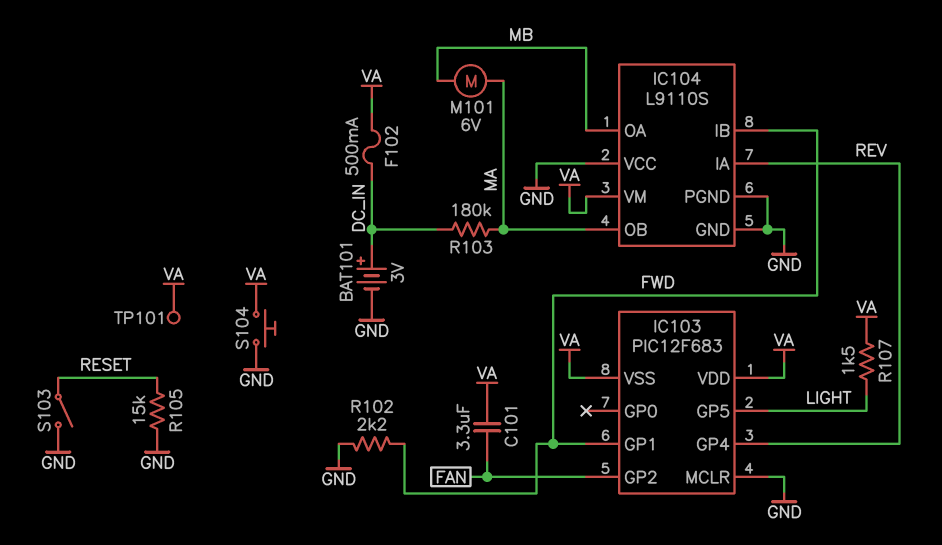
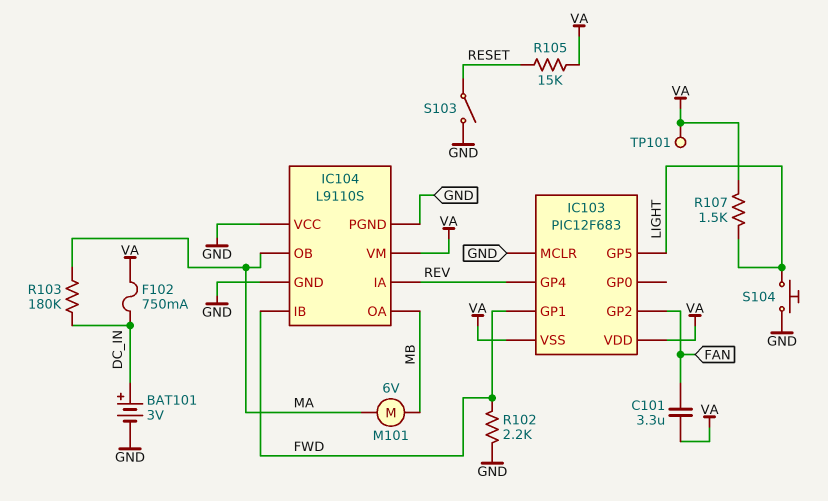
F102: 500mA (DC_IN, VA) -> 750mA (DC_IN, VA)
R105: 15k (GND, RESET) -> 15k (RESET, VA)
S104: button (GND, VA) -> button (GND, LIGHT)

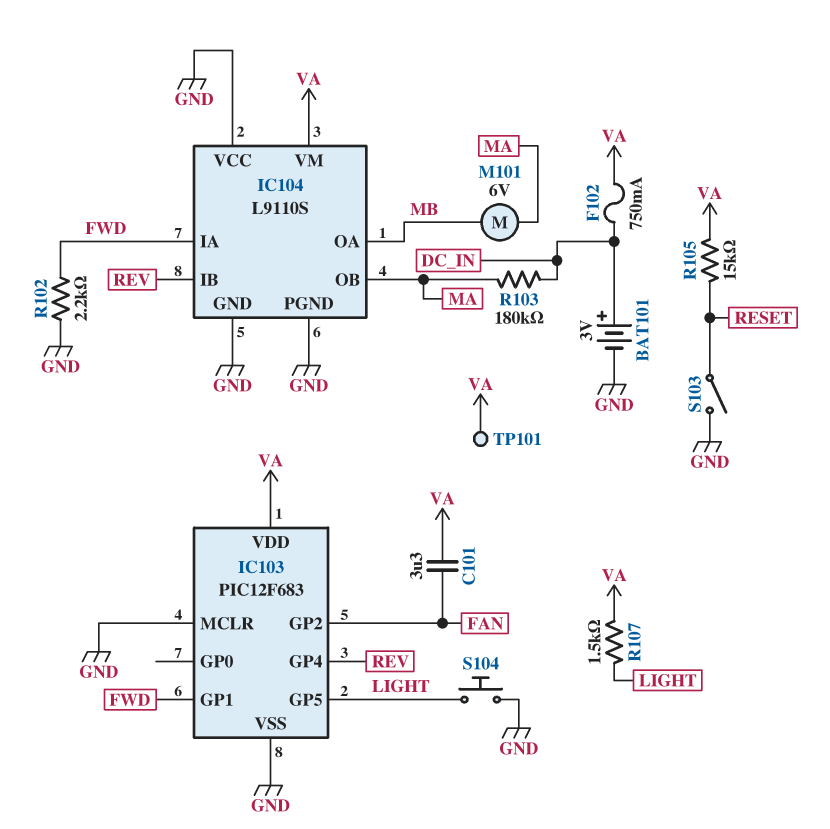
IC103 pin VSS: VA -> GND
IC104 pin IA: REV -> FWD
IC104 pin IB: FWD -> REV

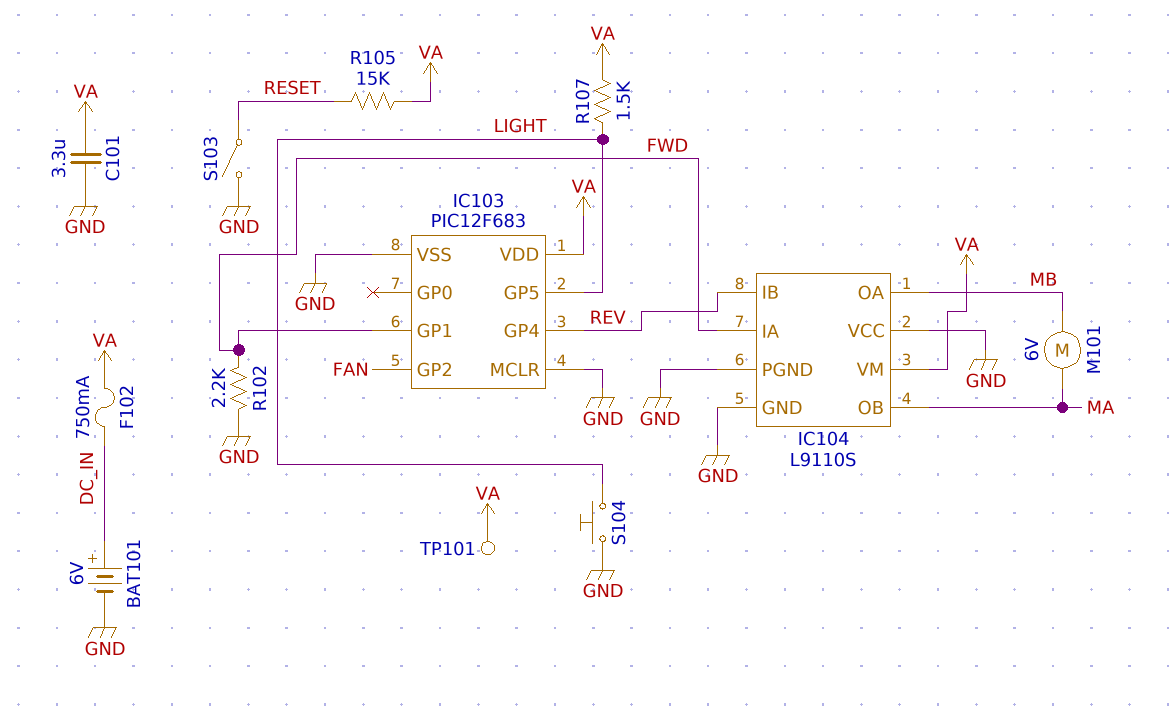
BAT101: 3V (plus DC_IN, minus GND) -> 6V (plus DC_IN, minus GND)
C101: 3.3uF (FAN, VA) -> 3.3uF (GND, VA)
R103: 180k (DC_IN, MA) -> none

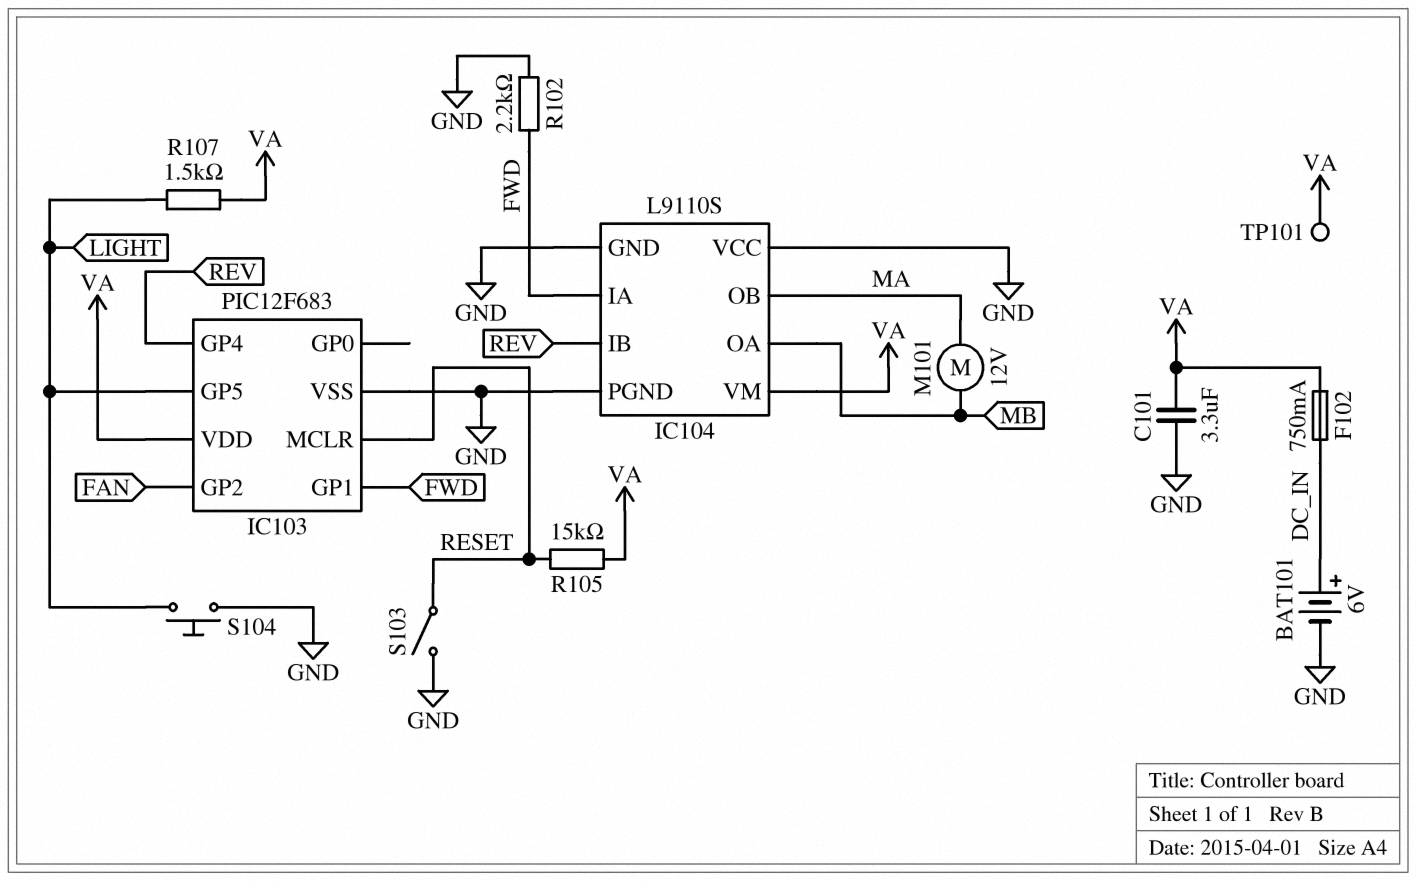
IC103 pin MCLR: GND -> RESET
M101: motor 6V (MA, MB) -> motor 12V (MA, MB)

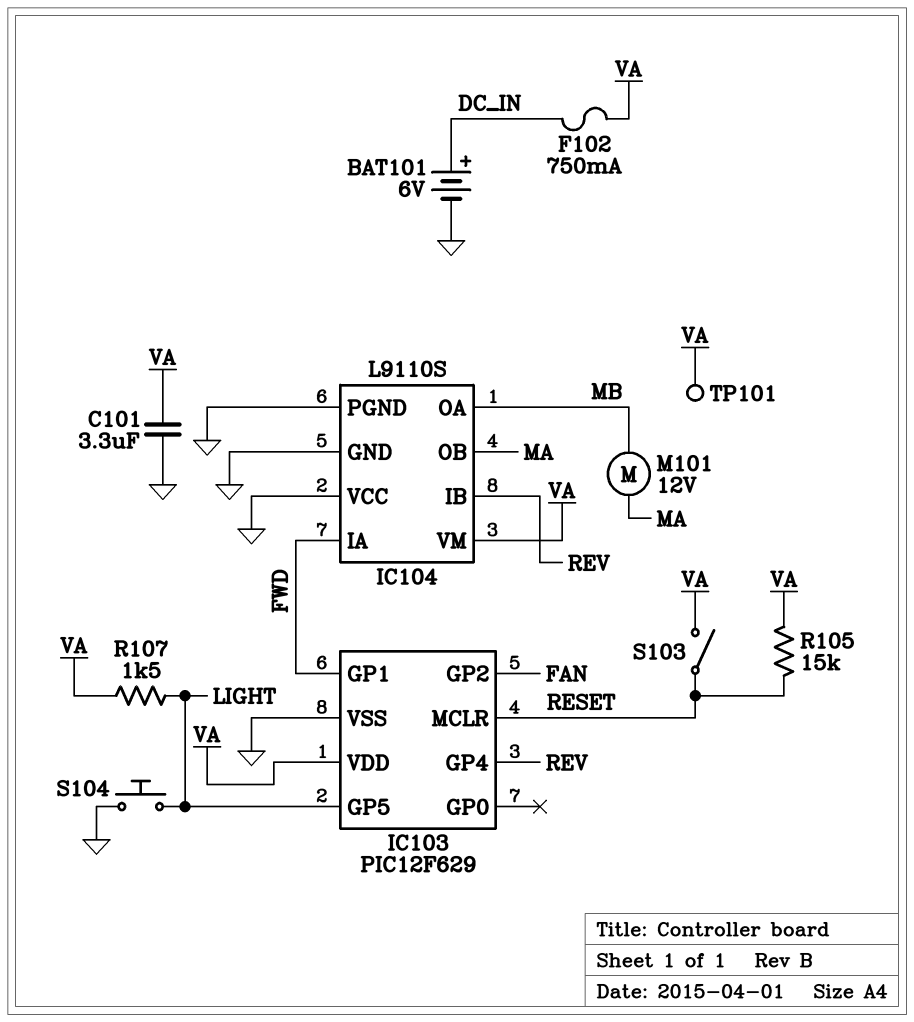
IC103: PIC12F683 -> PIC12F629
R102: 2.2k (FWD, GND) -> none
S103: switch (GND, RESET) -> switch (RESET, VA)

